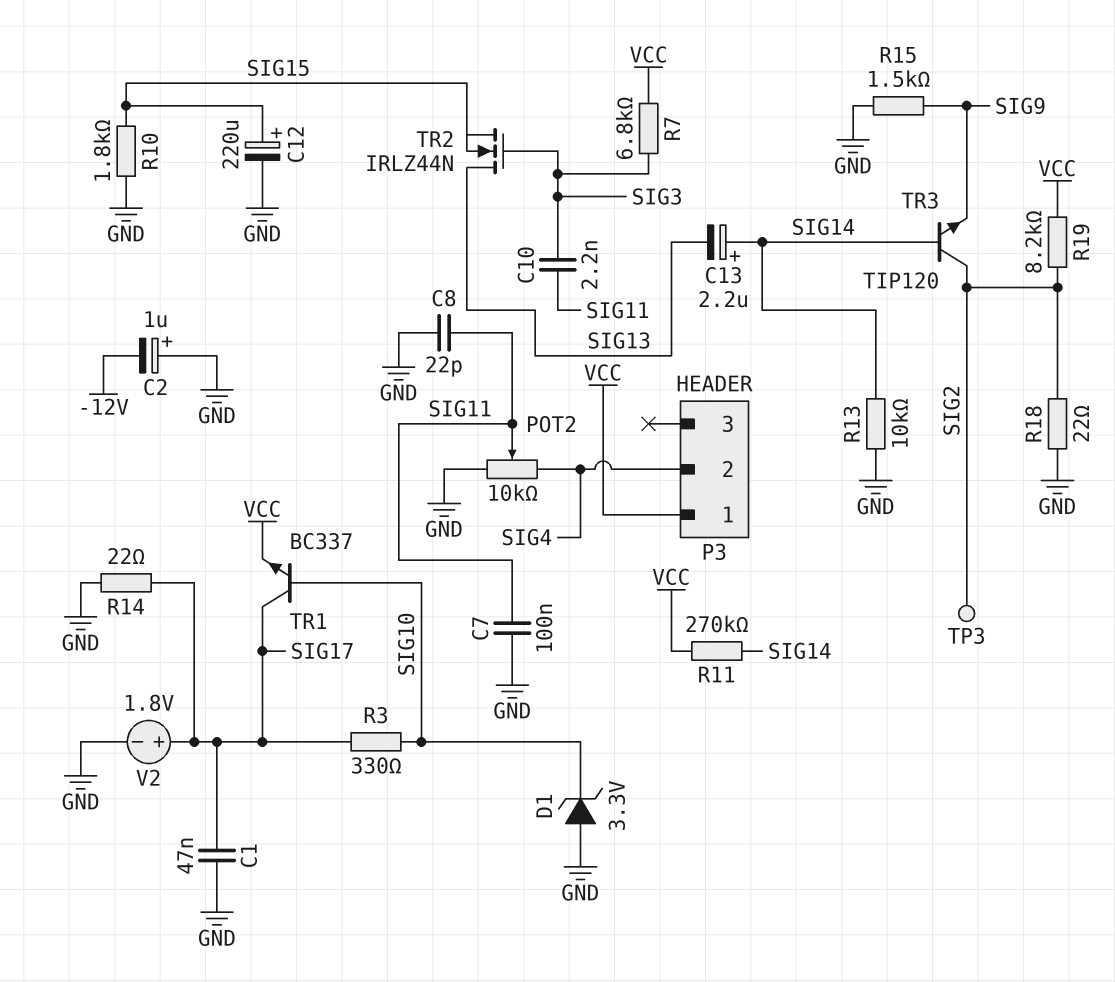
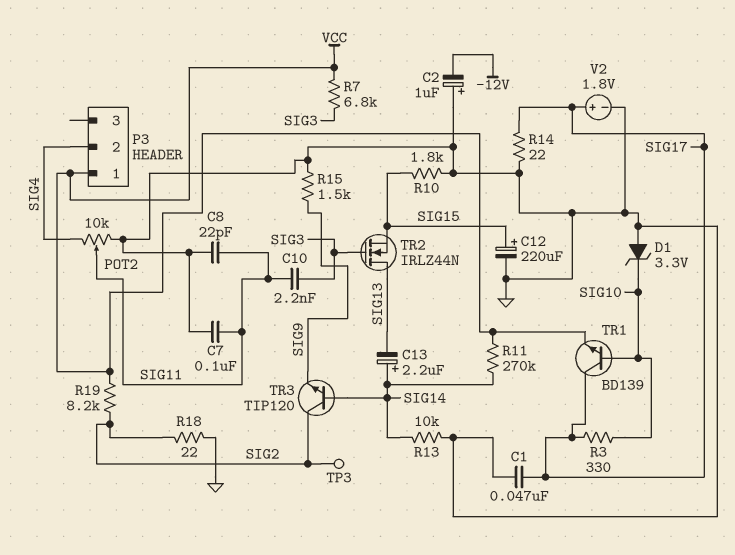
TR1: NPN BC337 (B SIG10, C SIG17, E VCC) -> NPN BD139 (B SIG10, C SIG17, E VCC)

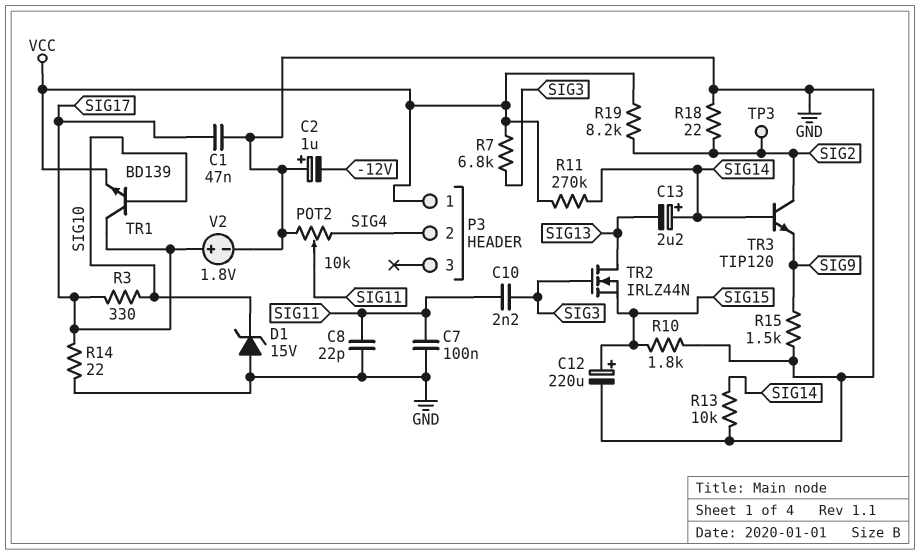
D1: zener 3.3V (A GND, K SIG10) -> zener 15V (A GND, K SIG10)

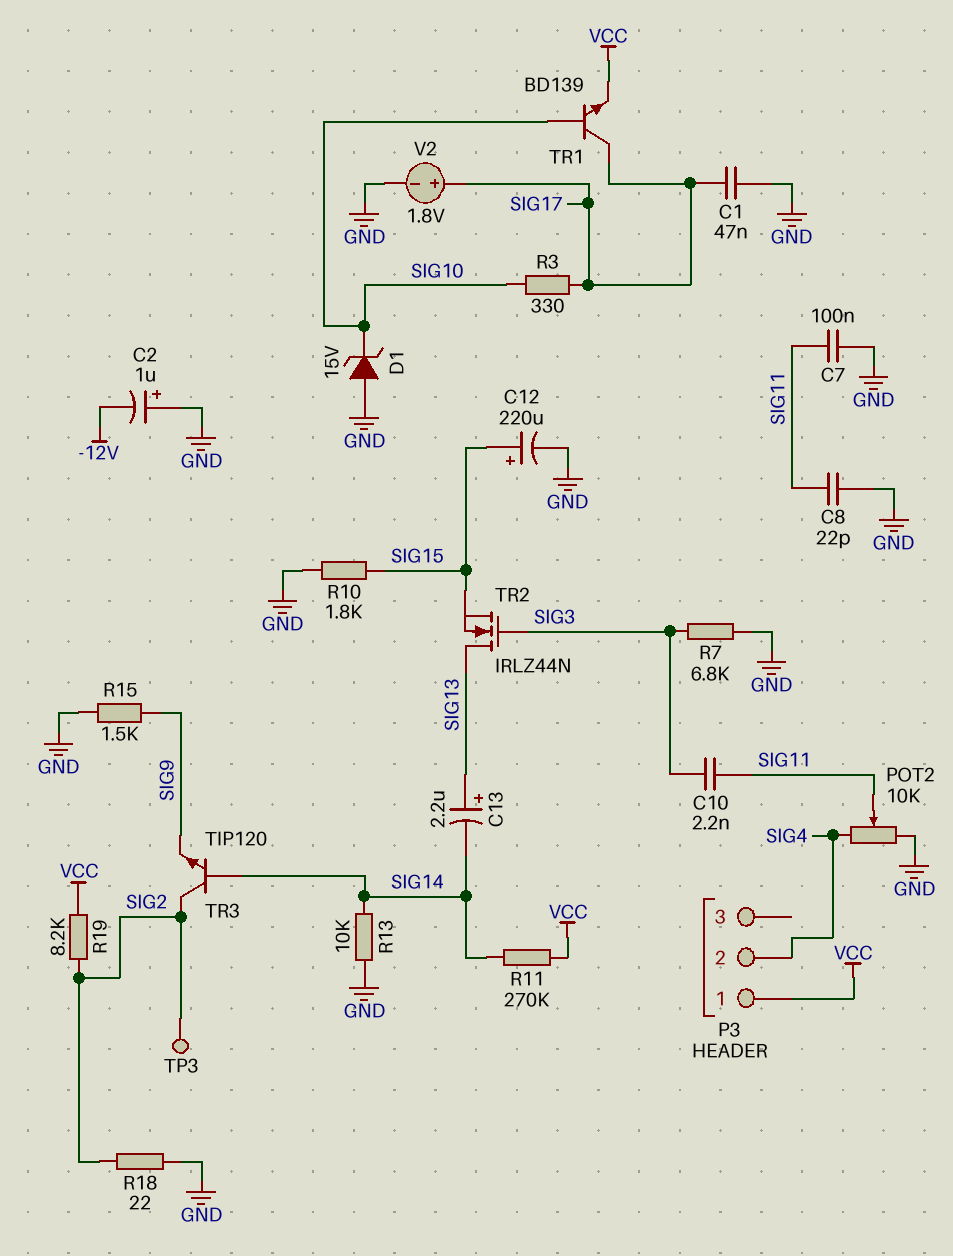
C13: 2.2uF (plus SIG14, minus SIG13) -> 2.2uF (plus SIG13, minus SIG14)
R7: 6.8k (SIG3, VCC) -> 6.8k (GND, SIG3)
R14: 22 (GND, SIG17) -> none

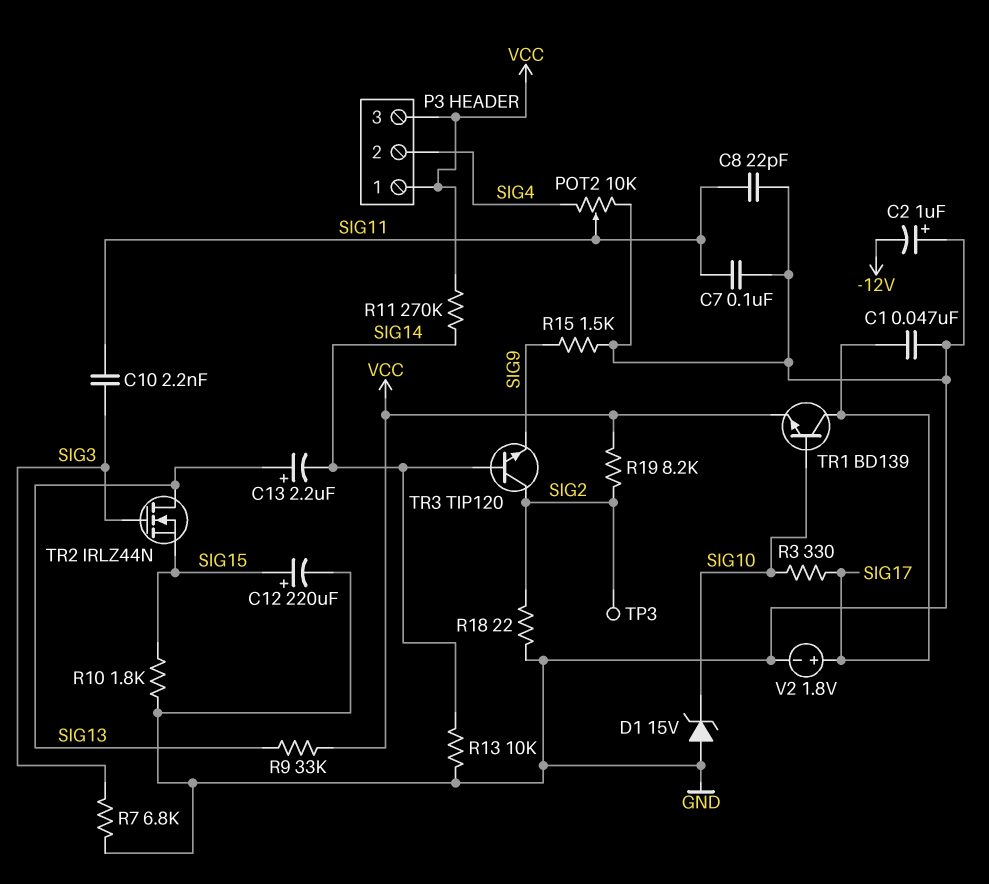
P3 pin 3: none -> VCC
R9: none -> 33k (SIG13, VCC)

